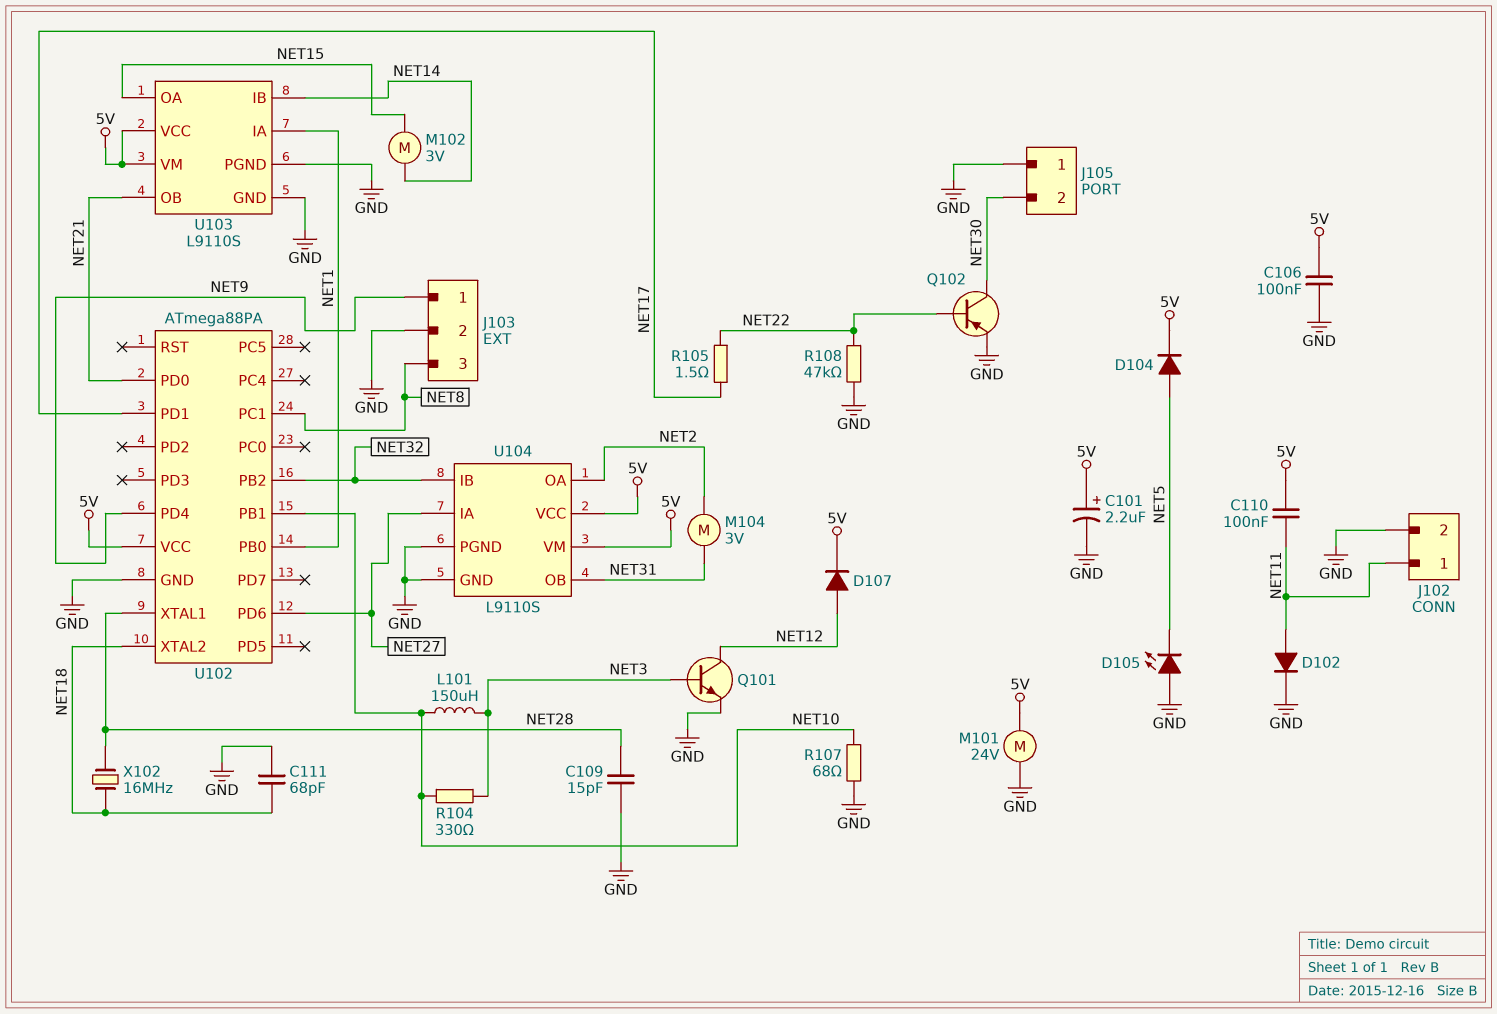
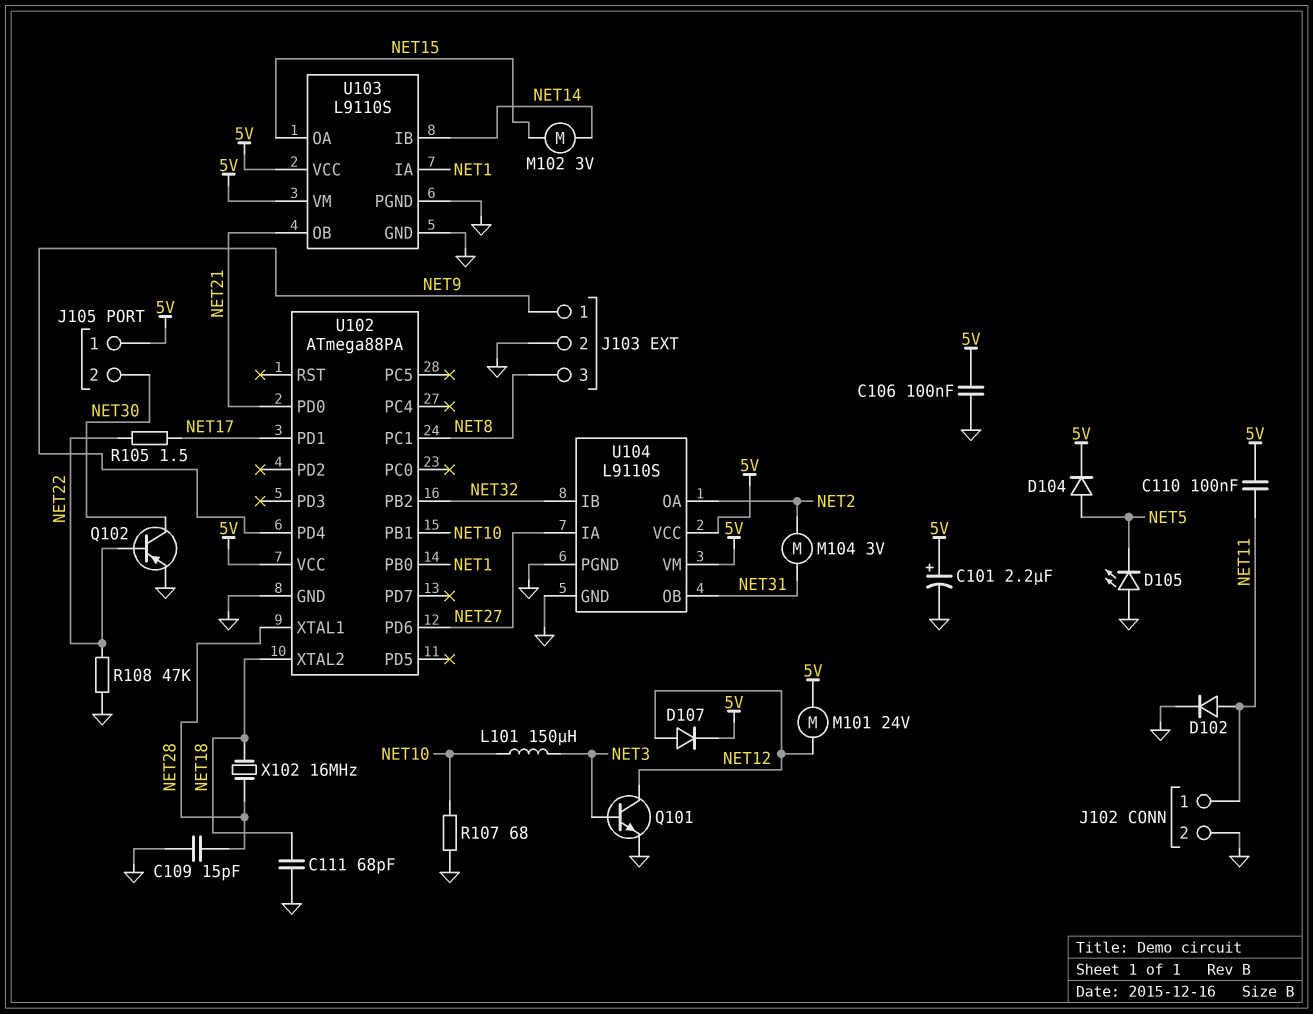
J105 pin 1: GND -> 5V
M101: motor 24V (5V, GND) -> motor 24V (5V, NET12)
R104: 330 (NET3, NET10) -> none

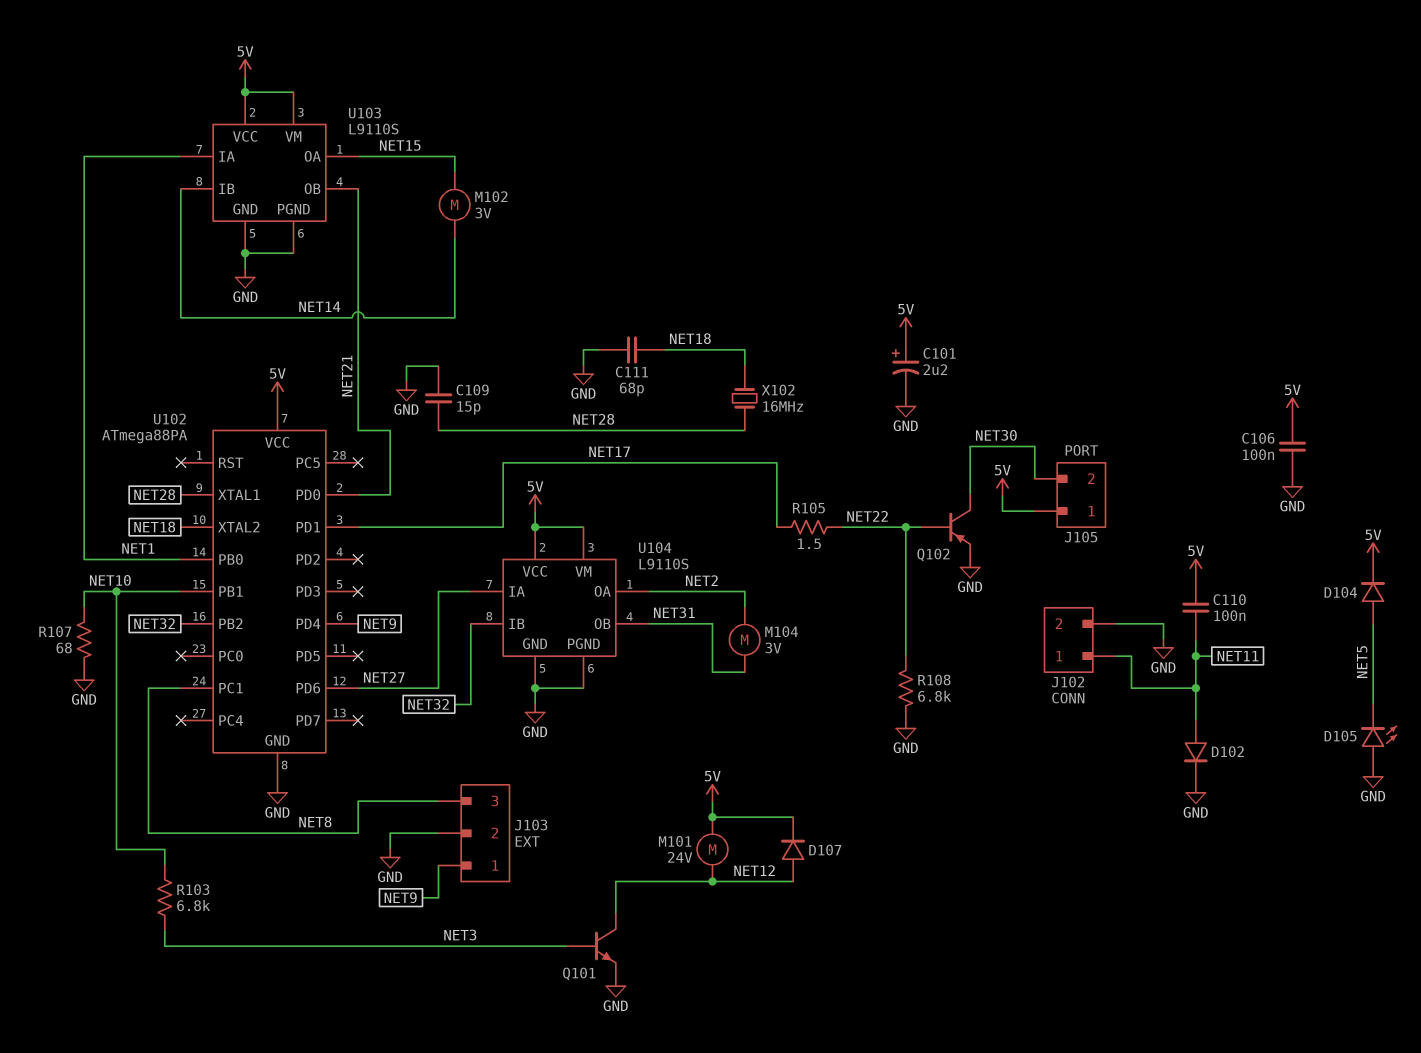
L101: 150uH (NET3, NET10) -> none
R103: none -> 6.8k (NET3, NET10)
R108: 47k (GND, NET22) -> 6.8k (GND, NET22)

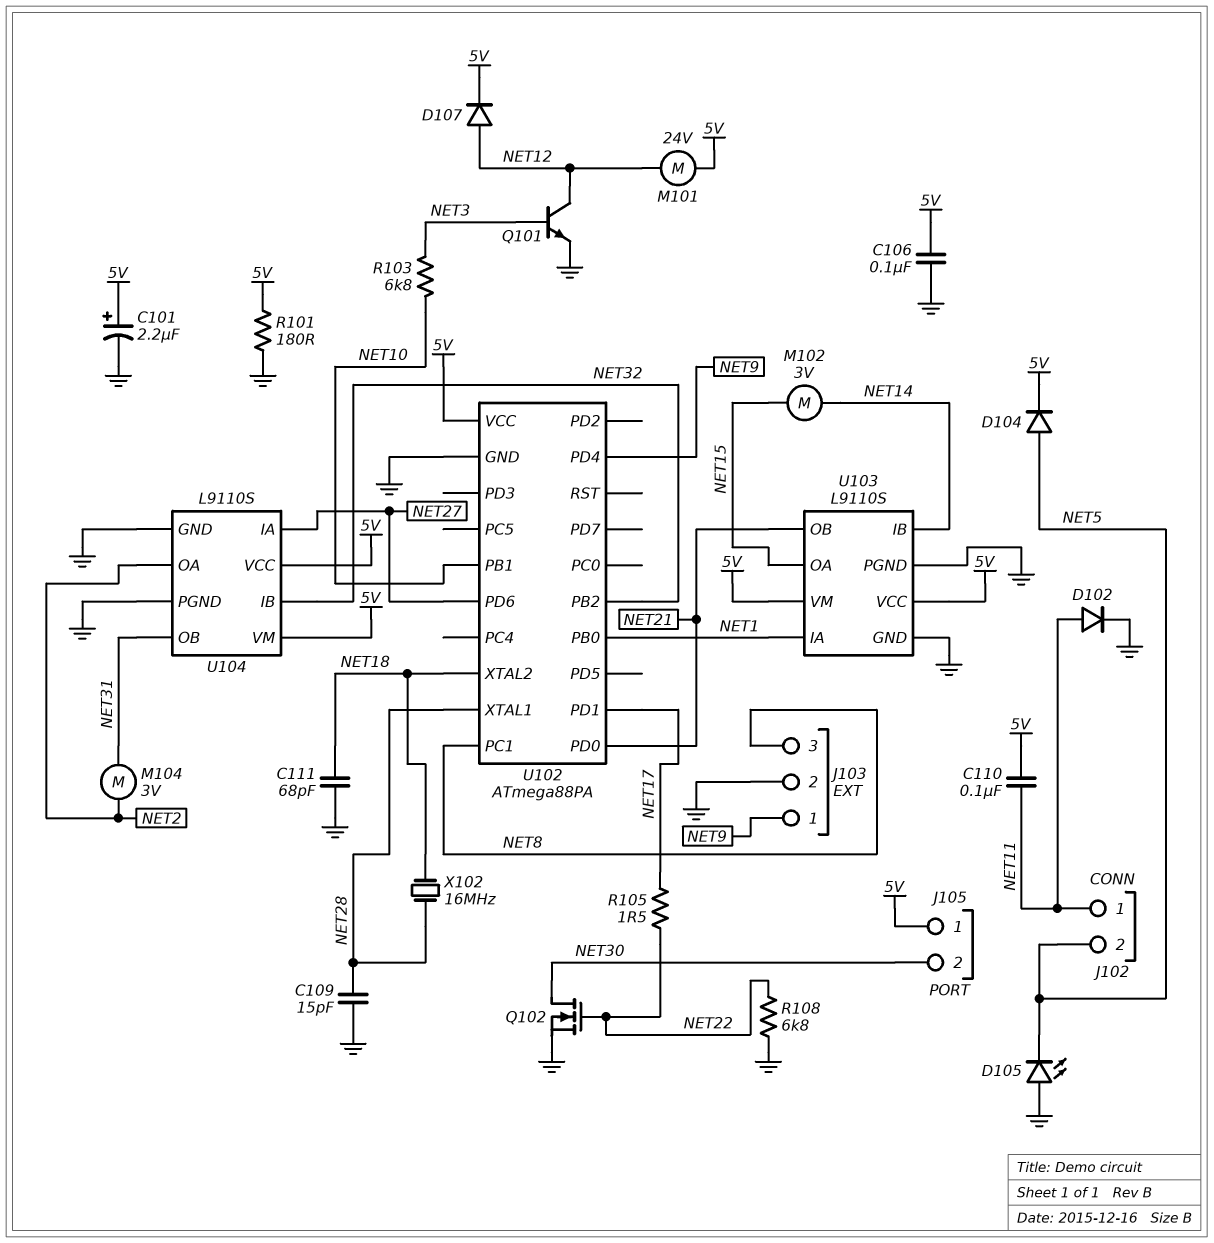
J102 pin 2: GND -> NET5
Q102: PNP (B NET22, C NET30, E GND) -> NMOS (G NET22, D NET30, S GND)
R101: none -> 180 (5V, GND)
R107: 68 (GND, NET10) -> none

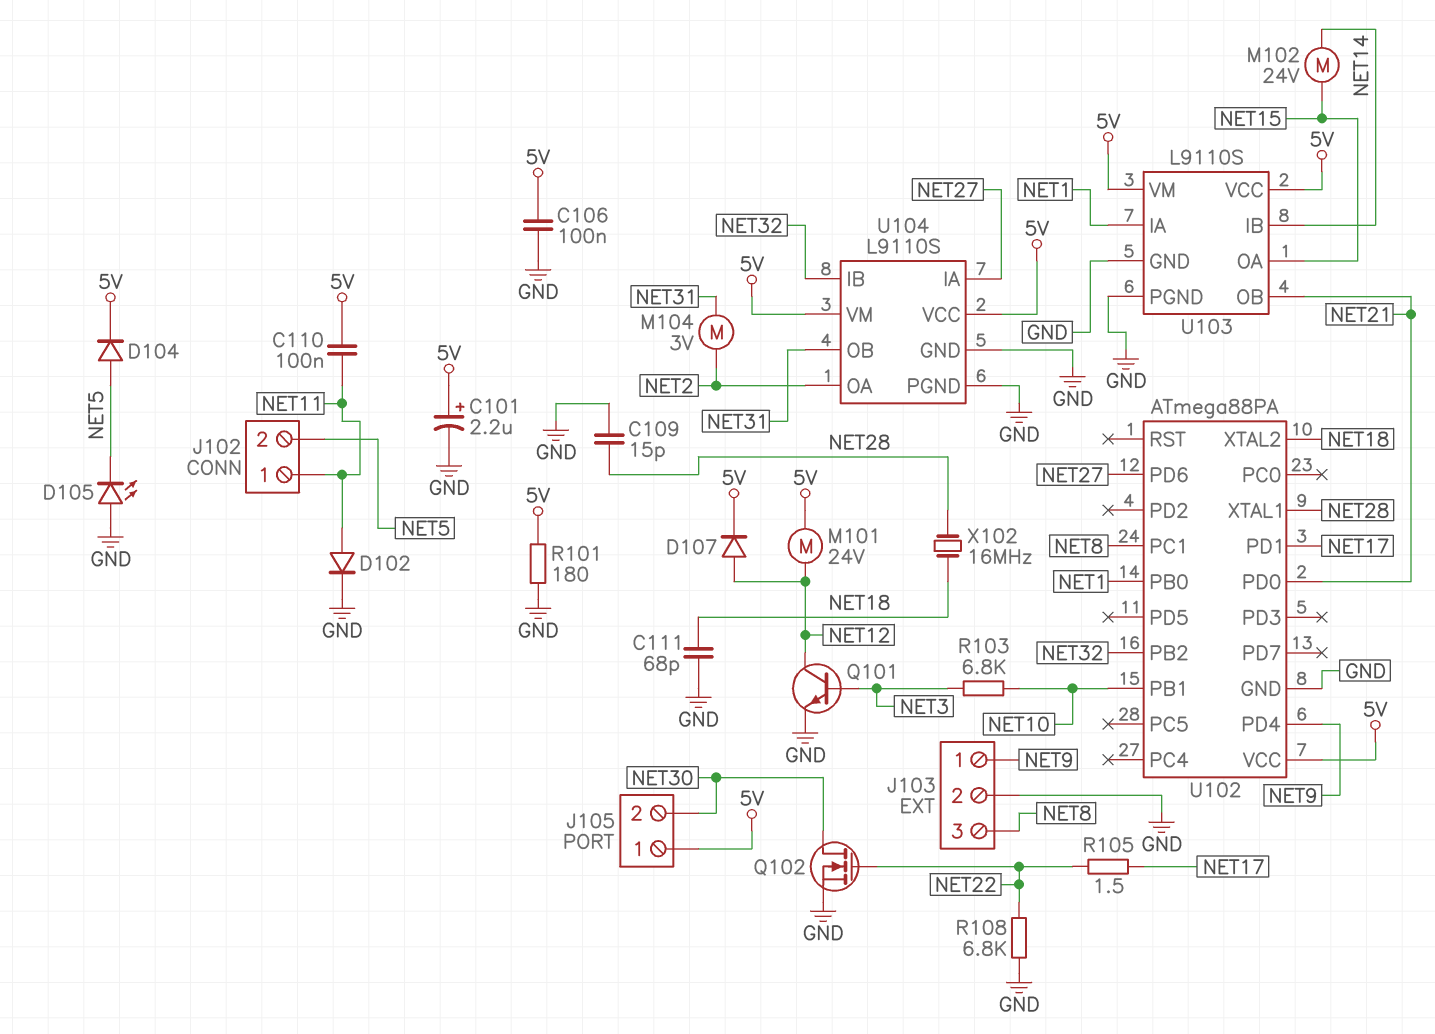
M102: motor 3V (NET14, NET15) -> motor 24V (NET14, NET15)

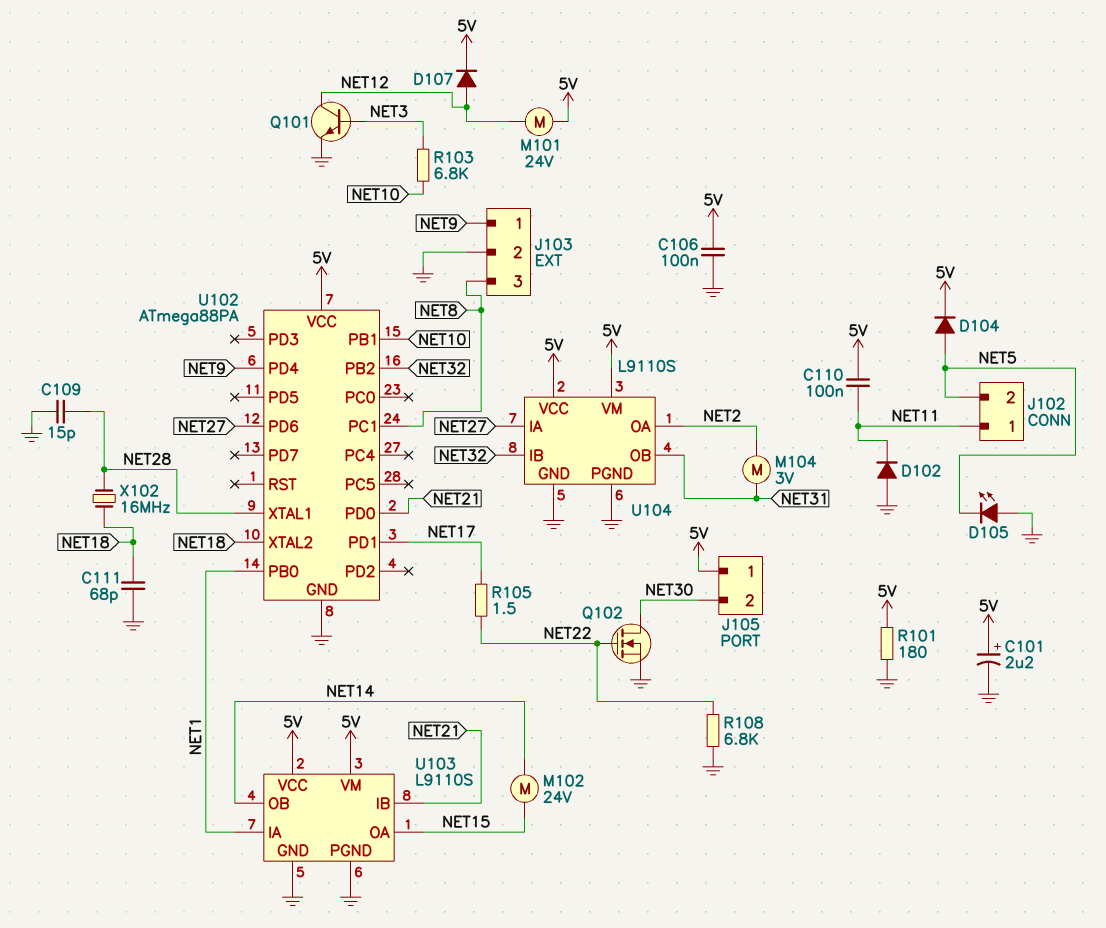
D102: diode (A NET11, K GND) -> diode (A GND, K NET11)
U103 pin IB: NET14 -> NET21
U103 pin OB: NET21 -> NET14

